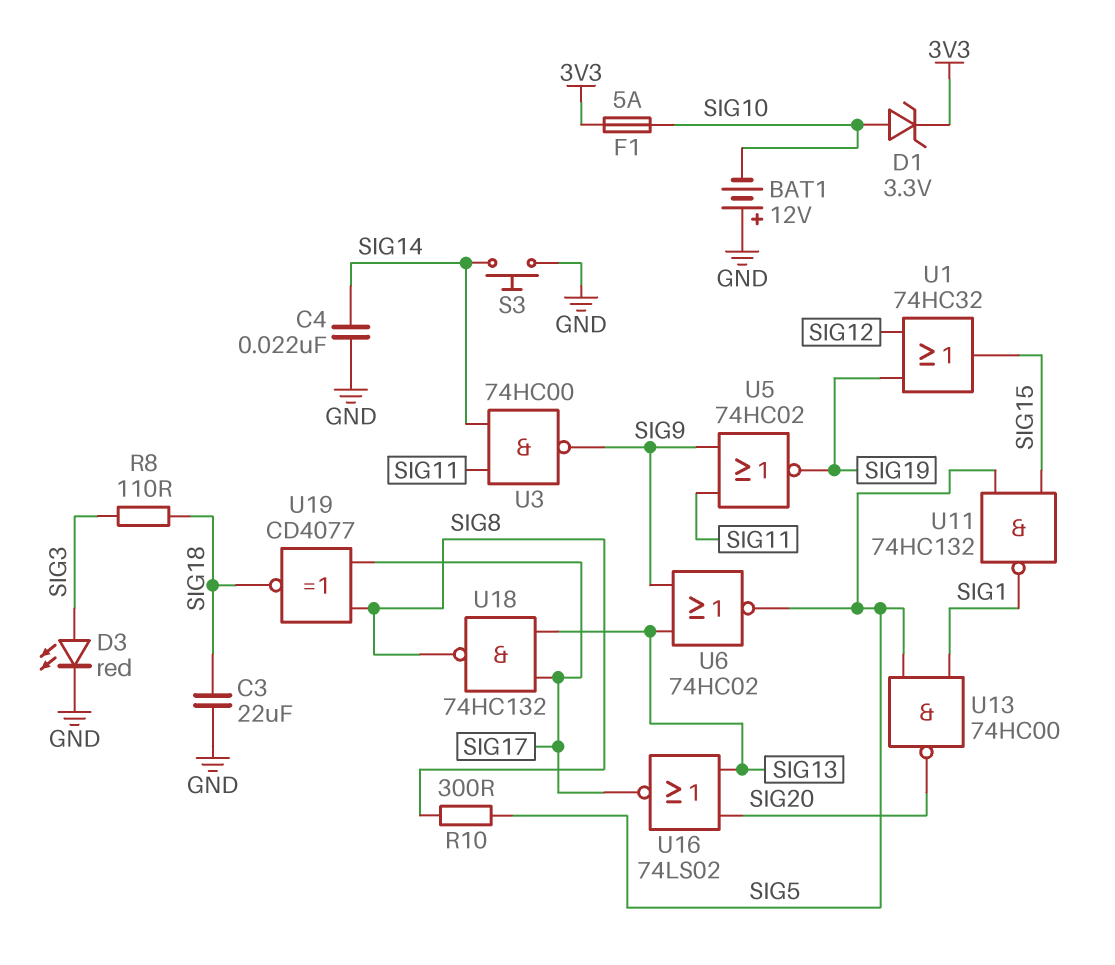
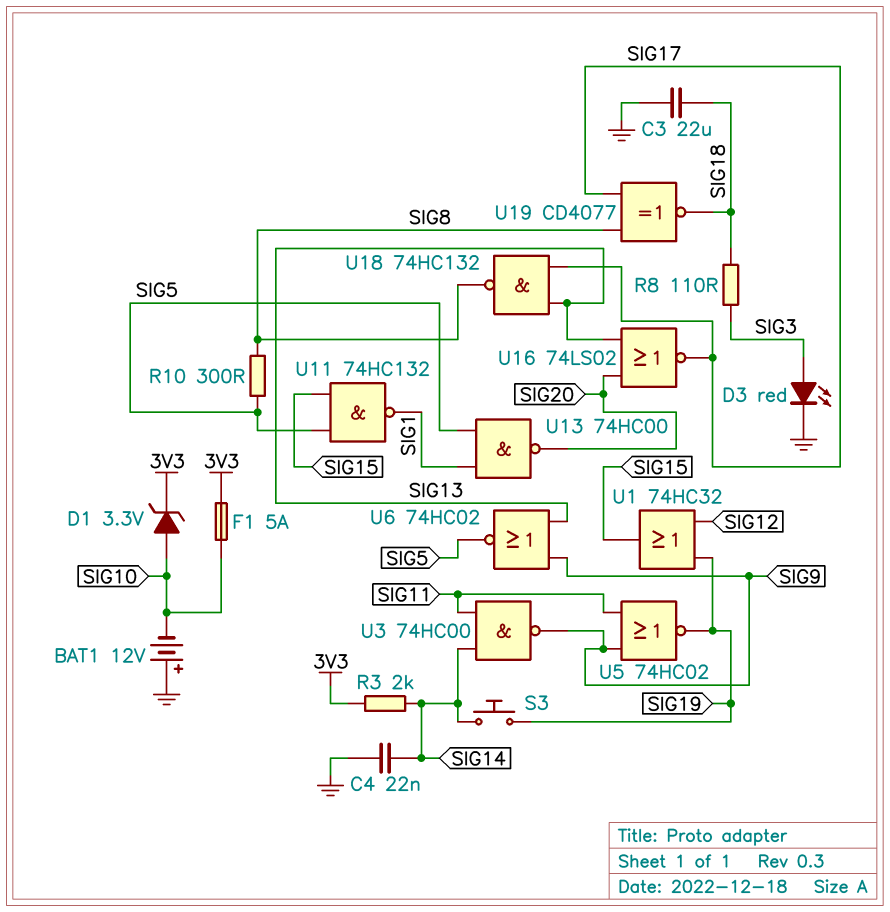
R3: none -> 2k (3V3, SIG14)
S3: button (GND, SIG14) -> button (SIG14, SIG19)

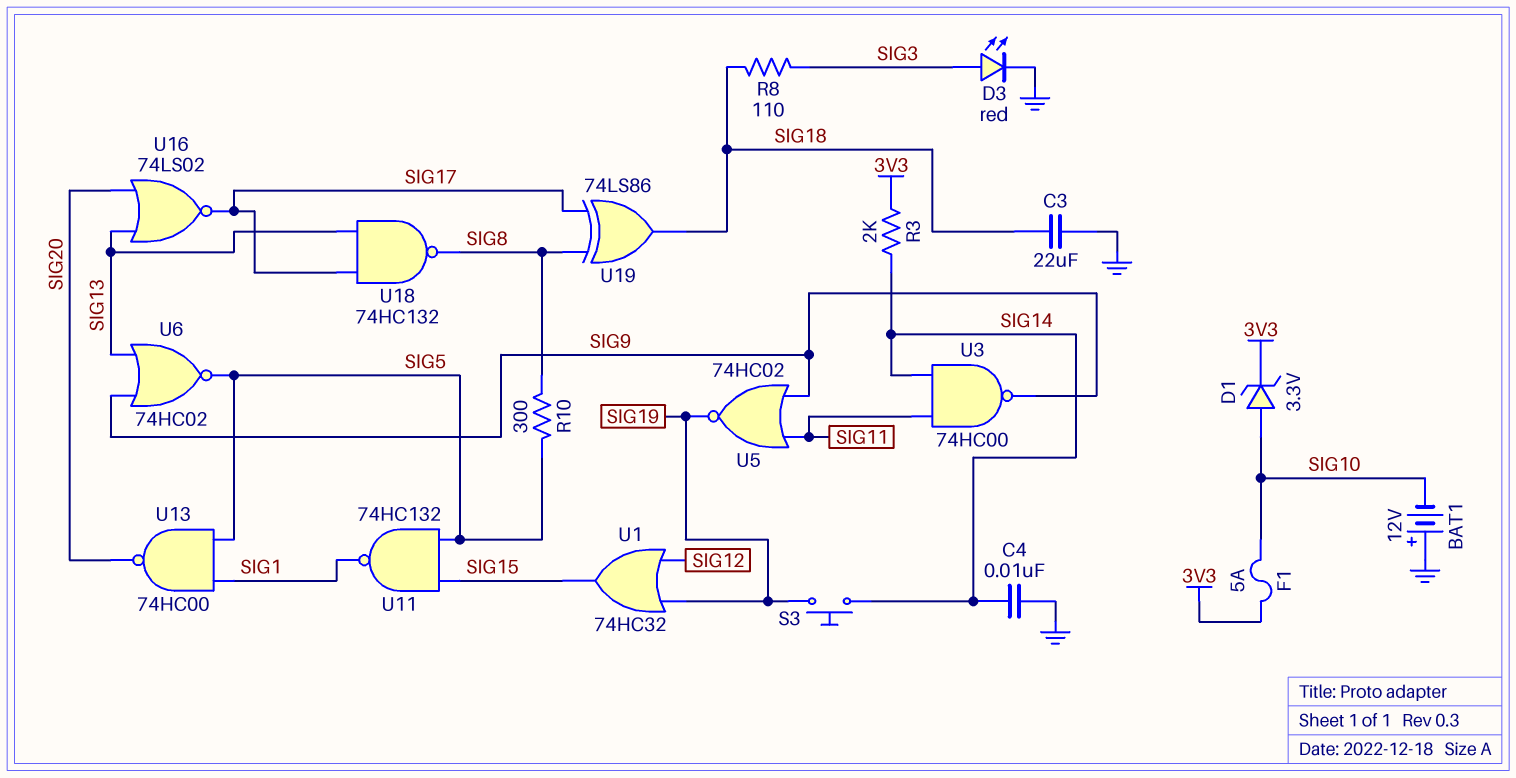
C4: 22nF (GND, SIG14) -> 10nF (GND, SIG14)
U19: XNOR CD4077 (in SIG8, in SIG17, out SIG18) -> XOR 74LS86 (in SIG8, in SIG17, out SIG18)

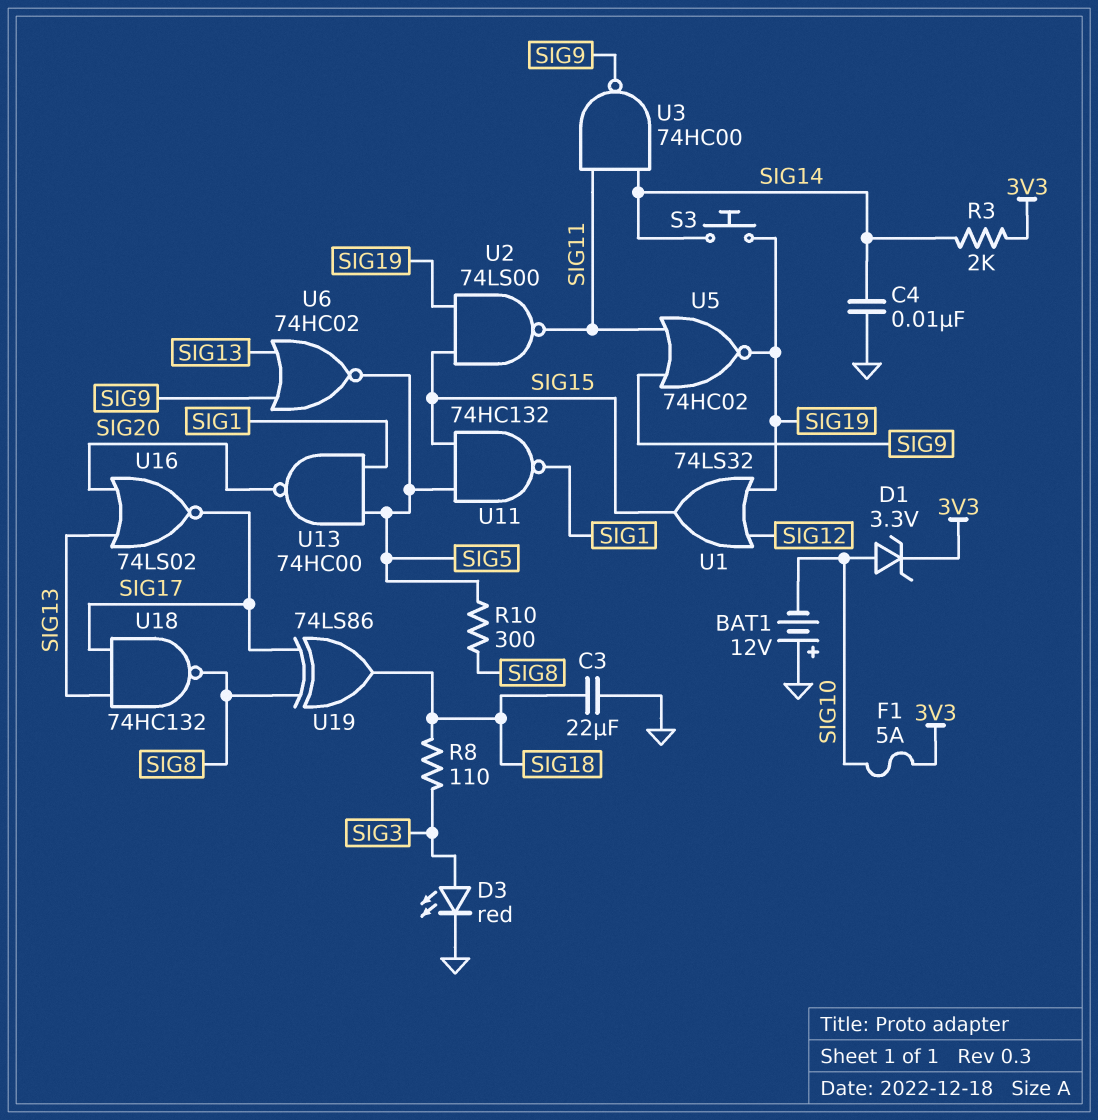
U1: OR 74HC32 (in SIG12, in SIG19, out SIG15) -> OR 74LS32 (in SIG12, in SIG19, out SIG15)
U2: none -> NAND 74LS00 (in SIG15, in SIG19, out SIG11)

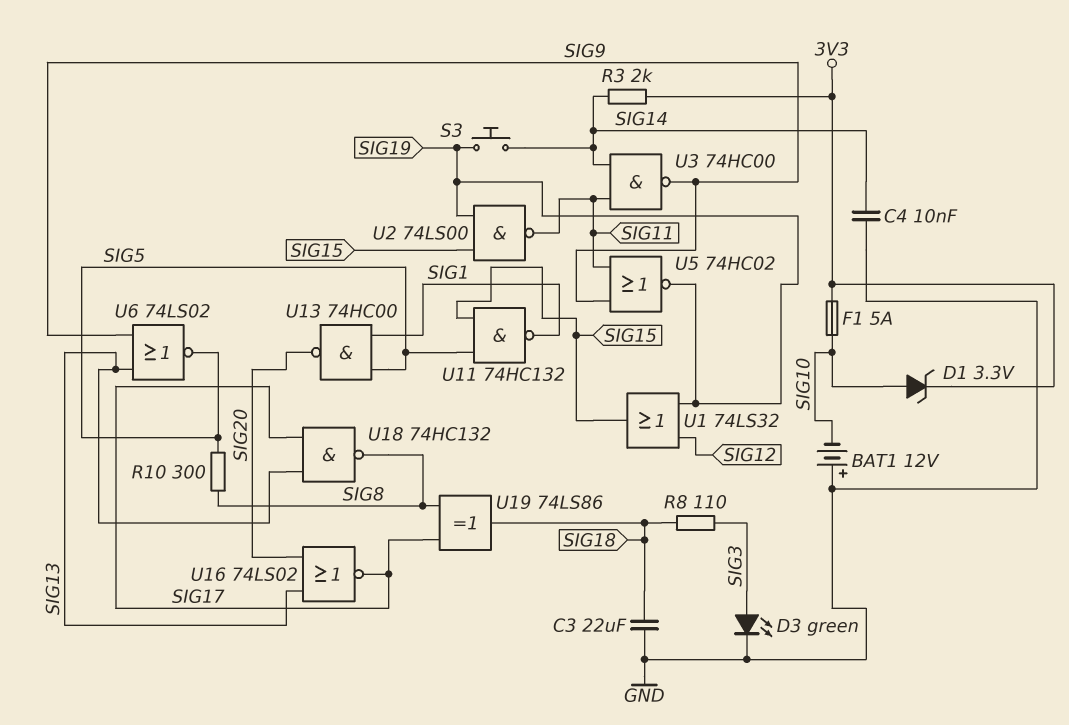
D3: LED red (A SIG3, K GND) -> LED green (A SIG3, K GND)
U6: NOR 74HC02 (in SIG9, in SIG13, out SIG5) -> NOR 74LS02 (in SIG9, in SIG13, out SIG5)

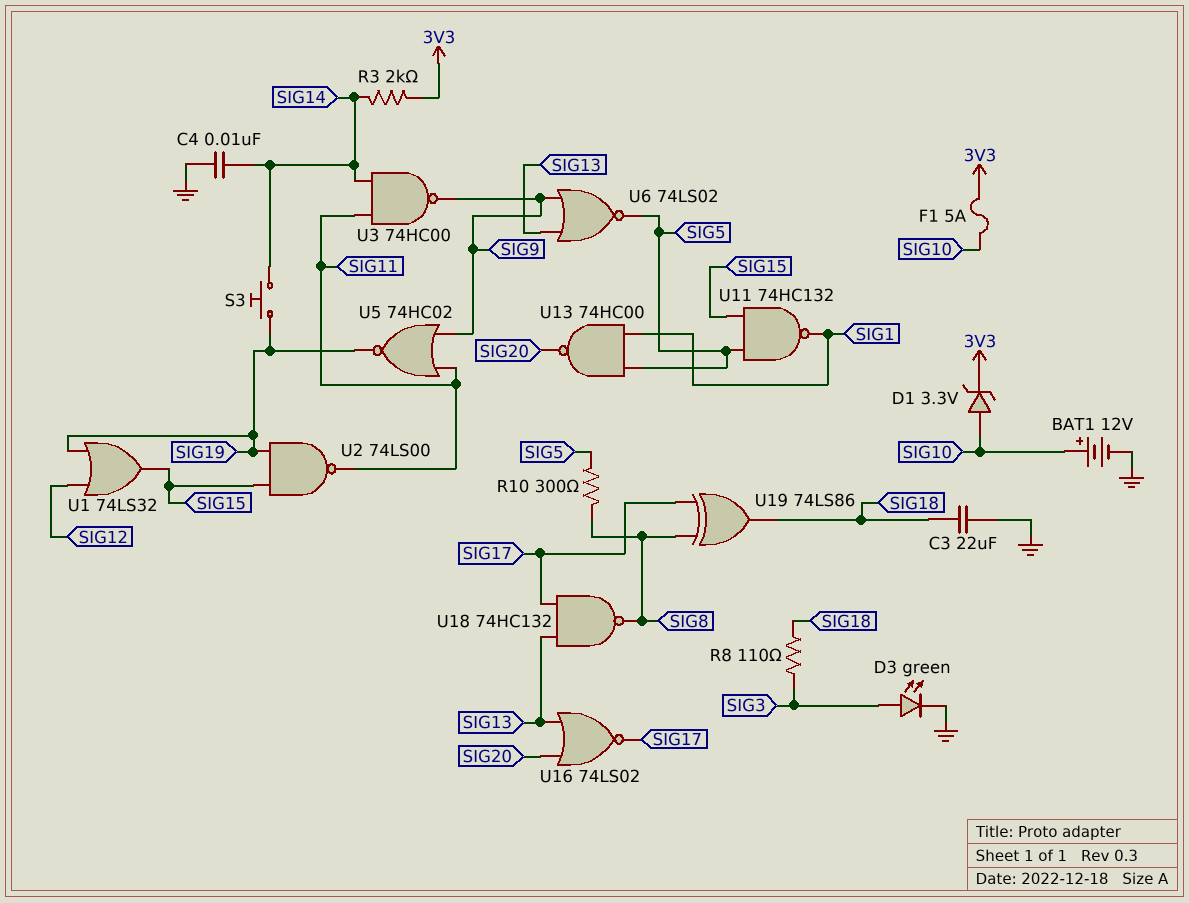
BAT1: 12V (plus GND, minus SIG10) -> 12V (plus SIG10, minus GND)

